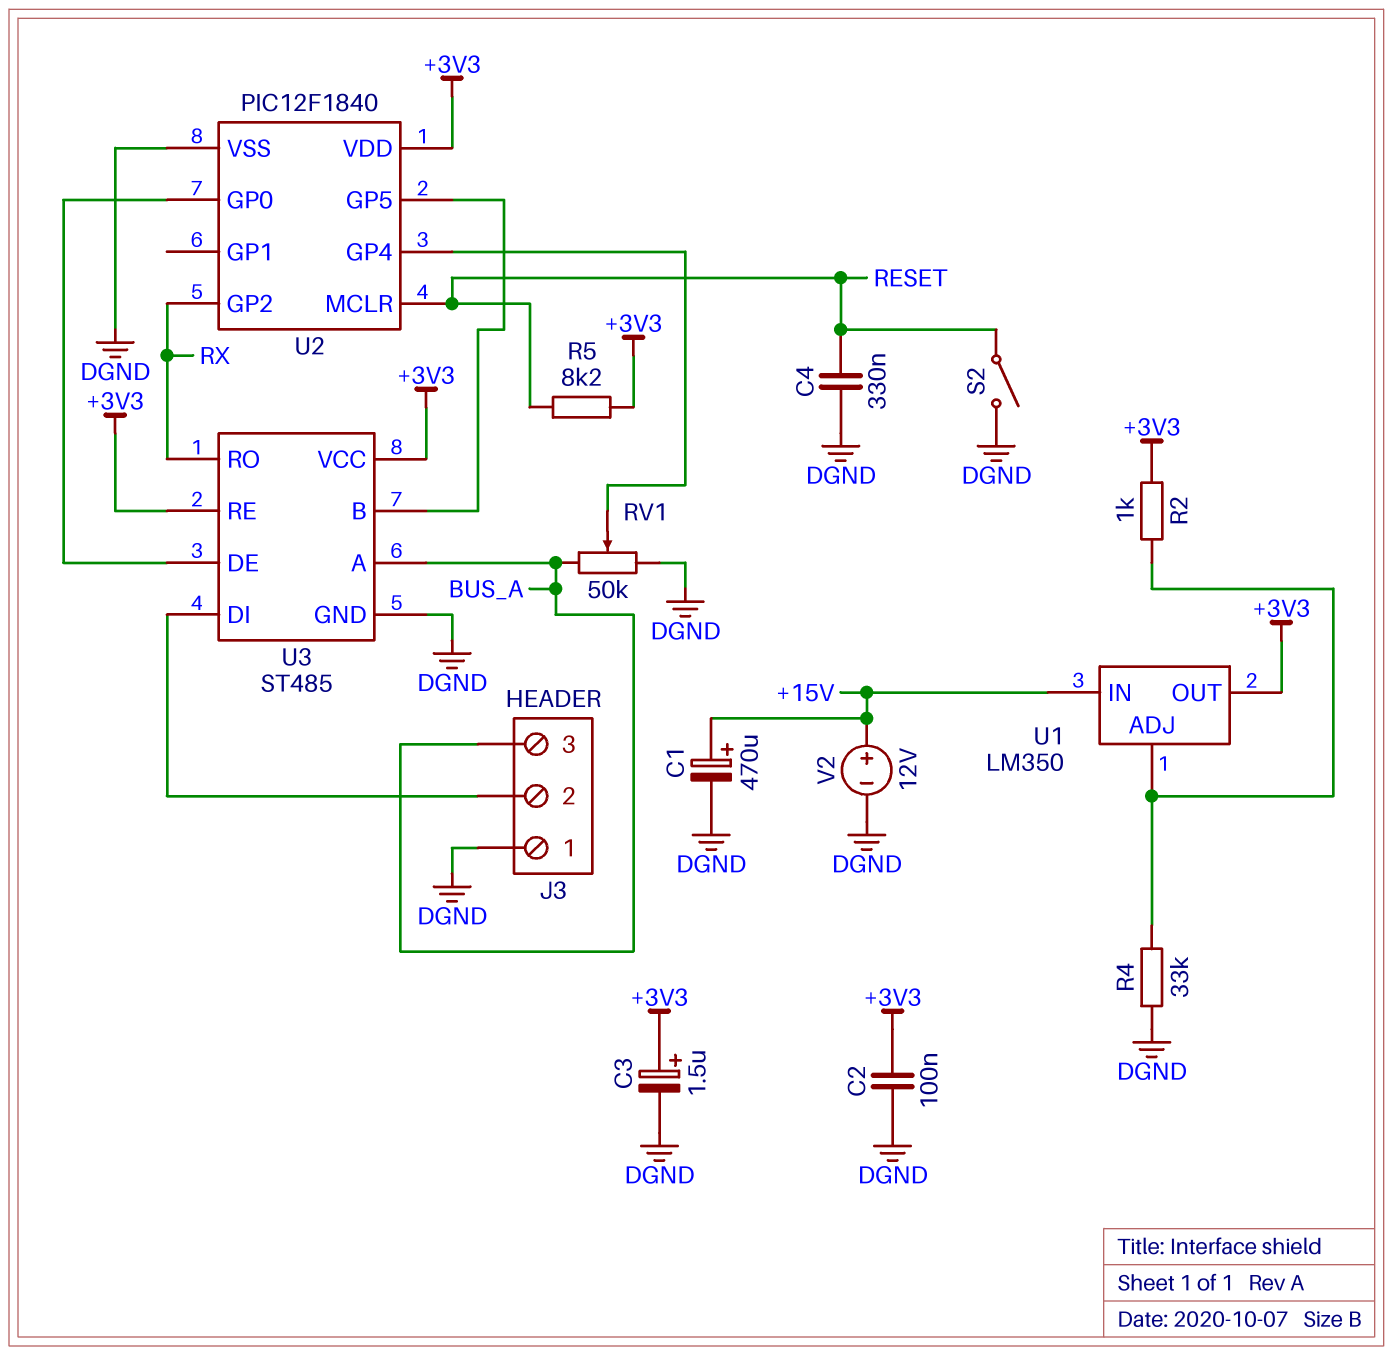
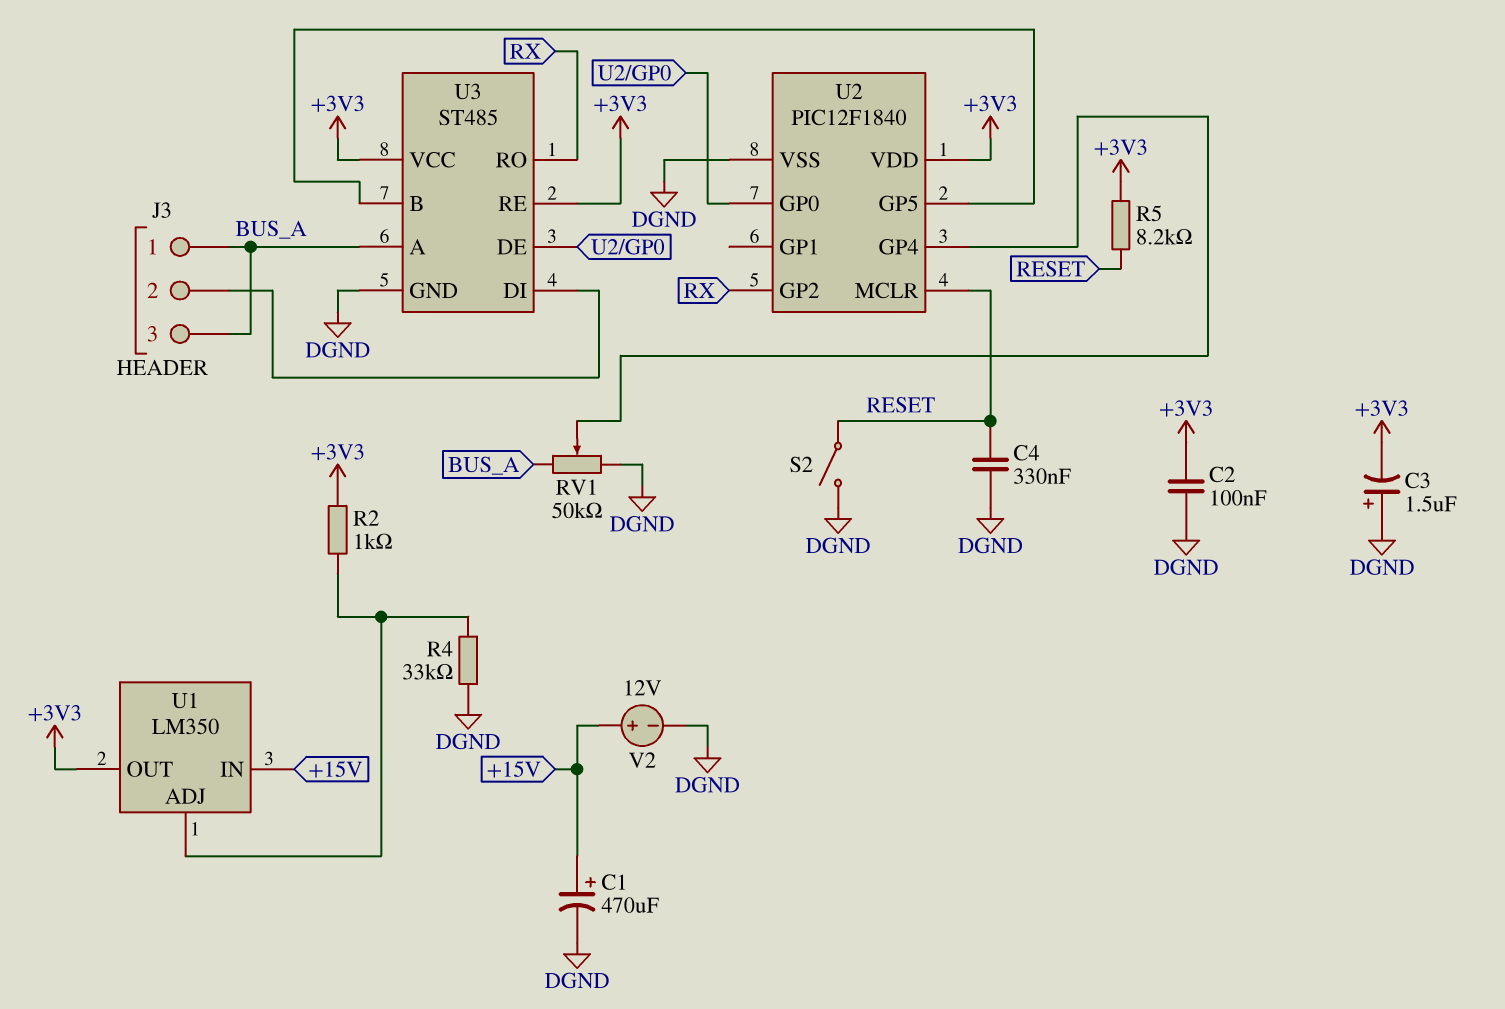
C3: 1.5uF (plus +3V3, minus DGND) -> 1.5uF (plus DGND, minus +3V3)
J3 pin 1: DGND -> BUS_A

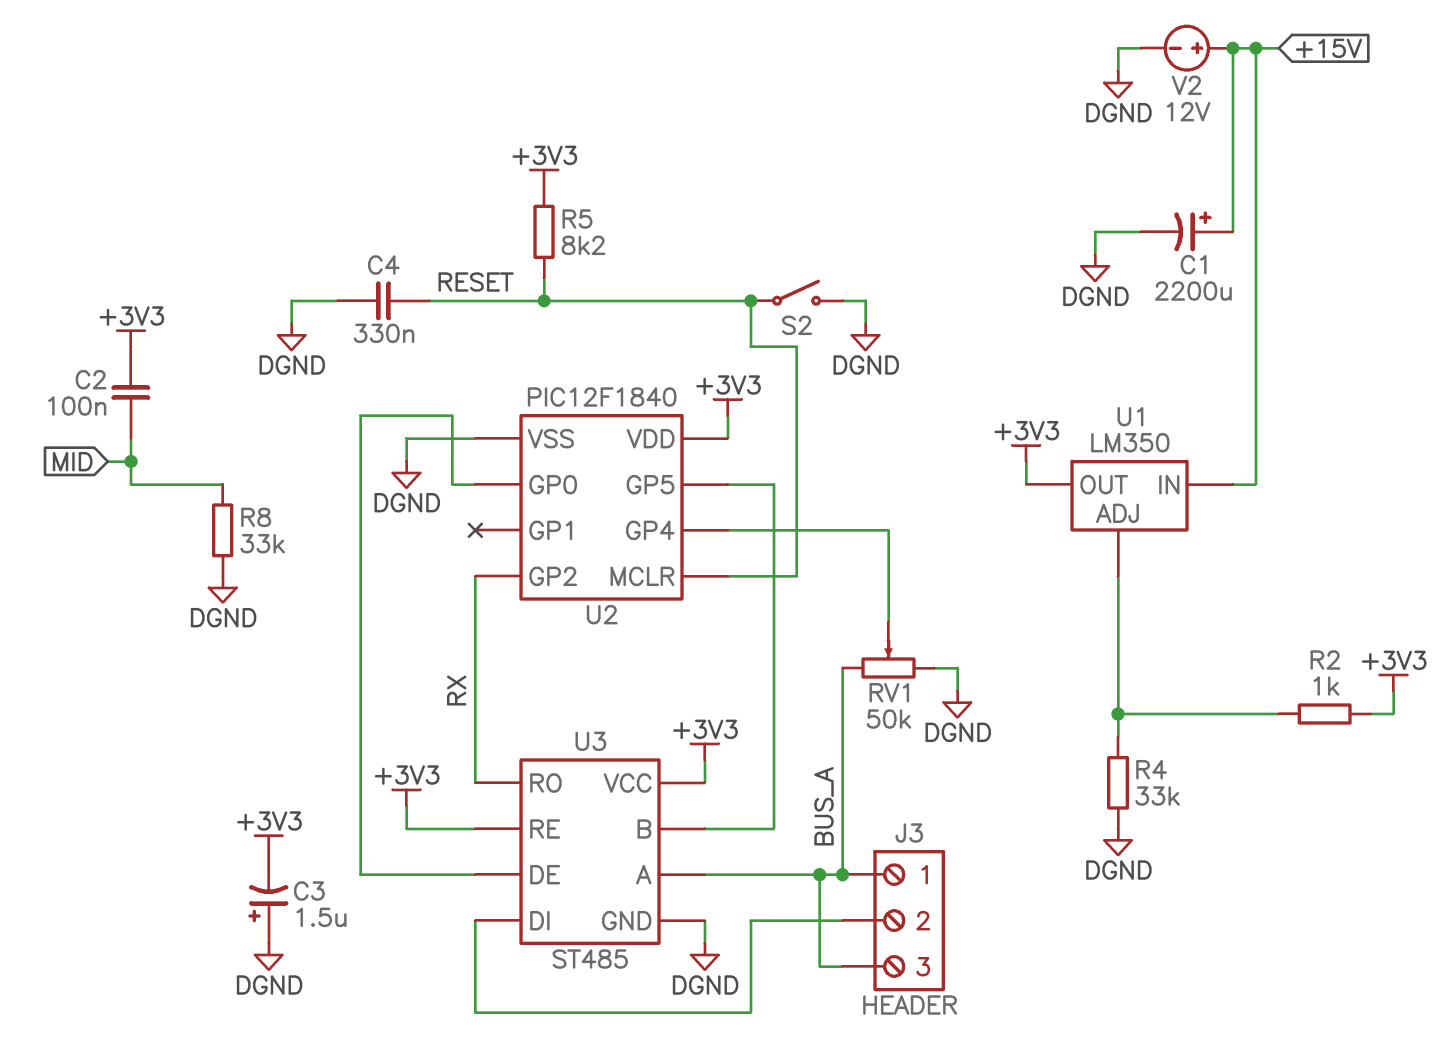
C1: 470uF (plus +15V, minus DGND) -> 2200uF (plus +15V, minus DGND)
C2: 100nF (+3V3, DGND) -> 100nF (+3V3, MID)
R8: none -> 33k (DGND, MID)

